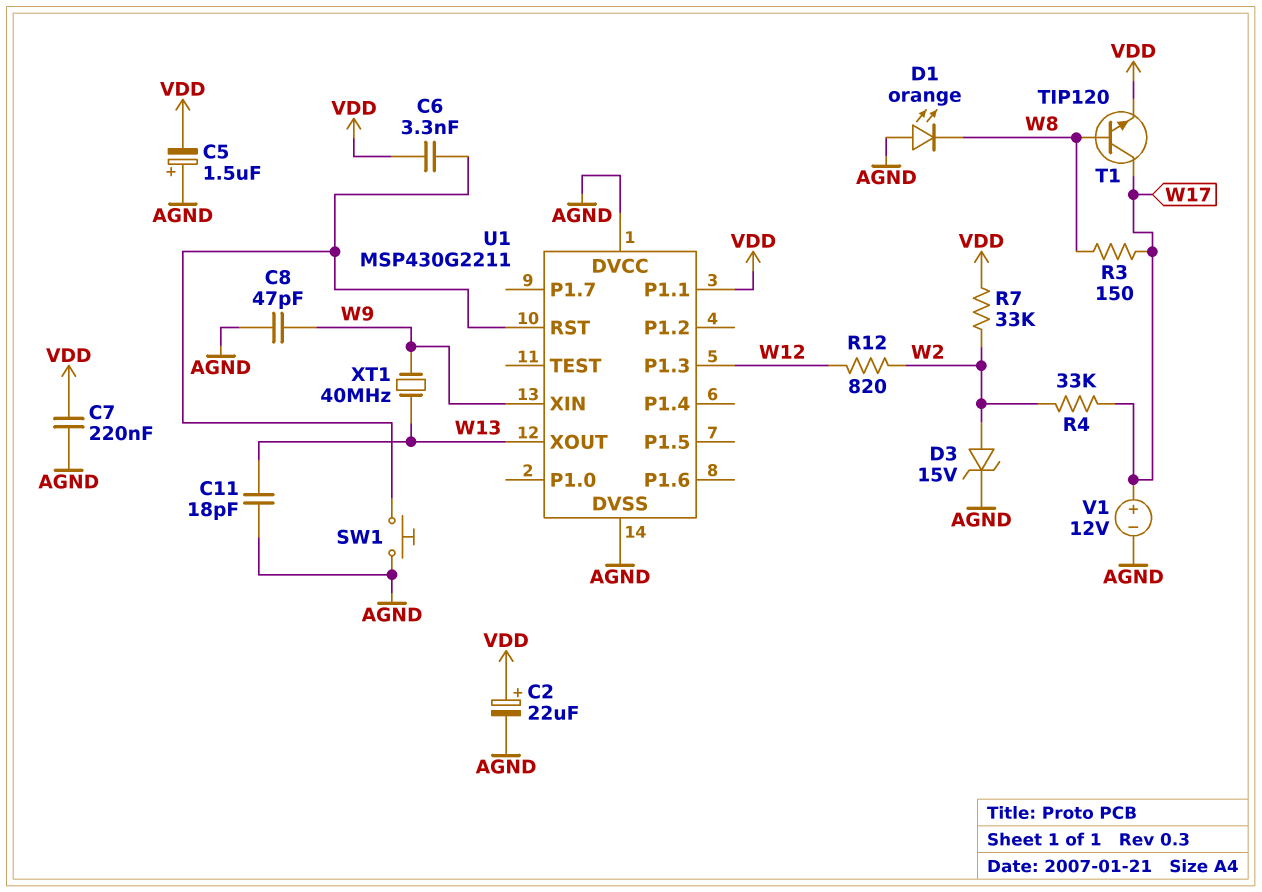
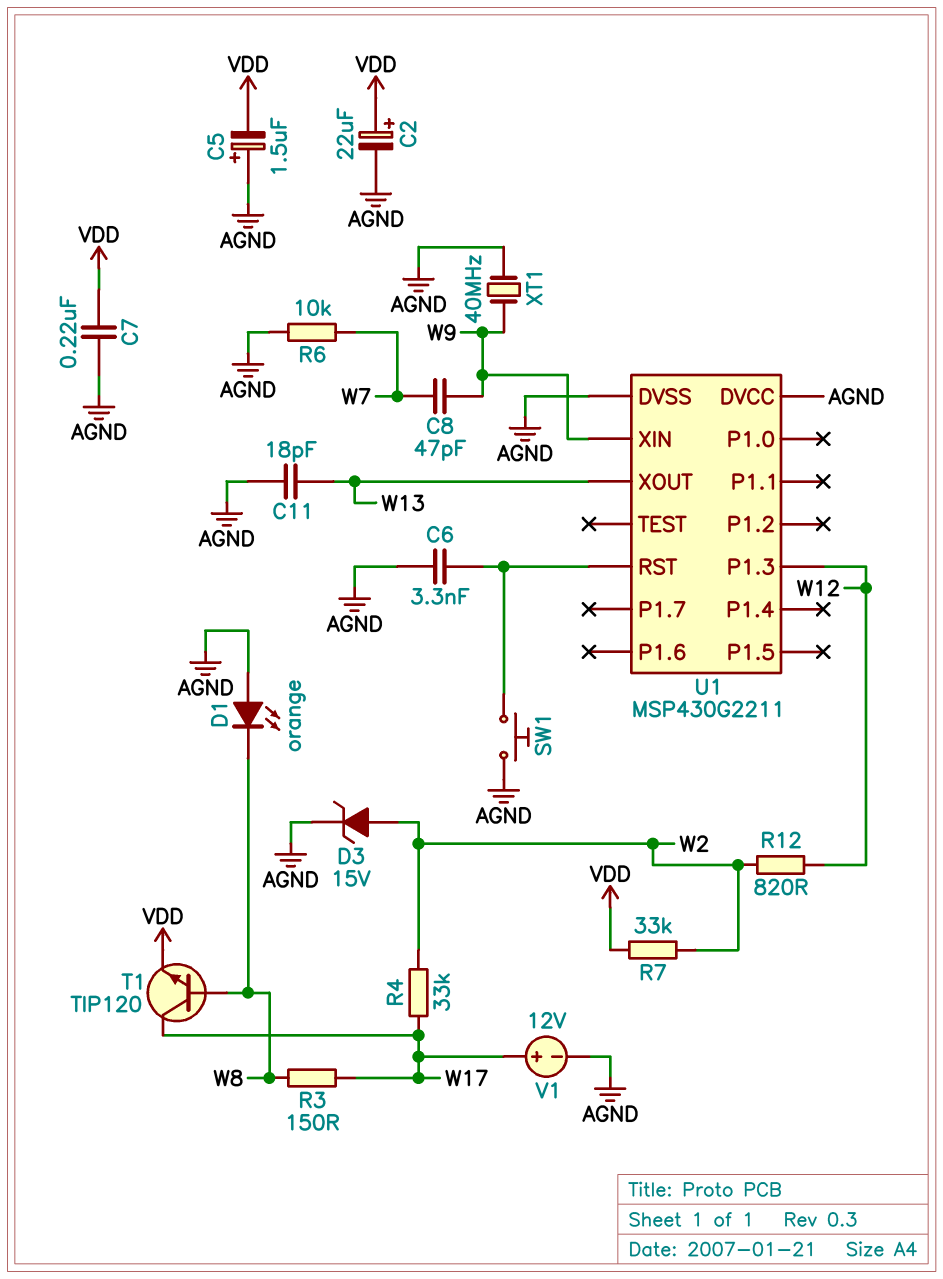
C6: 3.3nF (U1/RST, VDD) -> 3.3nF (AGND, U1/RST)
C8: 47pF (AGND, W9) -> 47pF (W7, W9)
R6: none -> 10k (AGND, W7)
U1 pin P1.1: VDD -> none
XT1: 40MHz (W9, W13) -> 40MHz (AGND, W9)

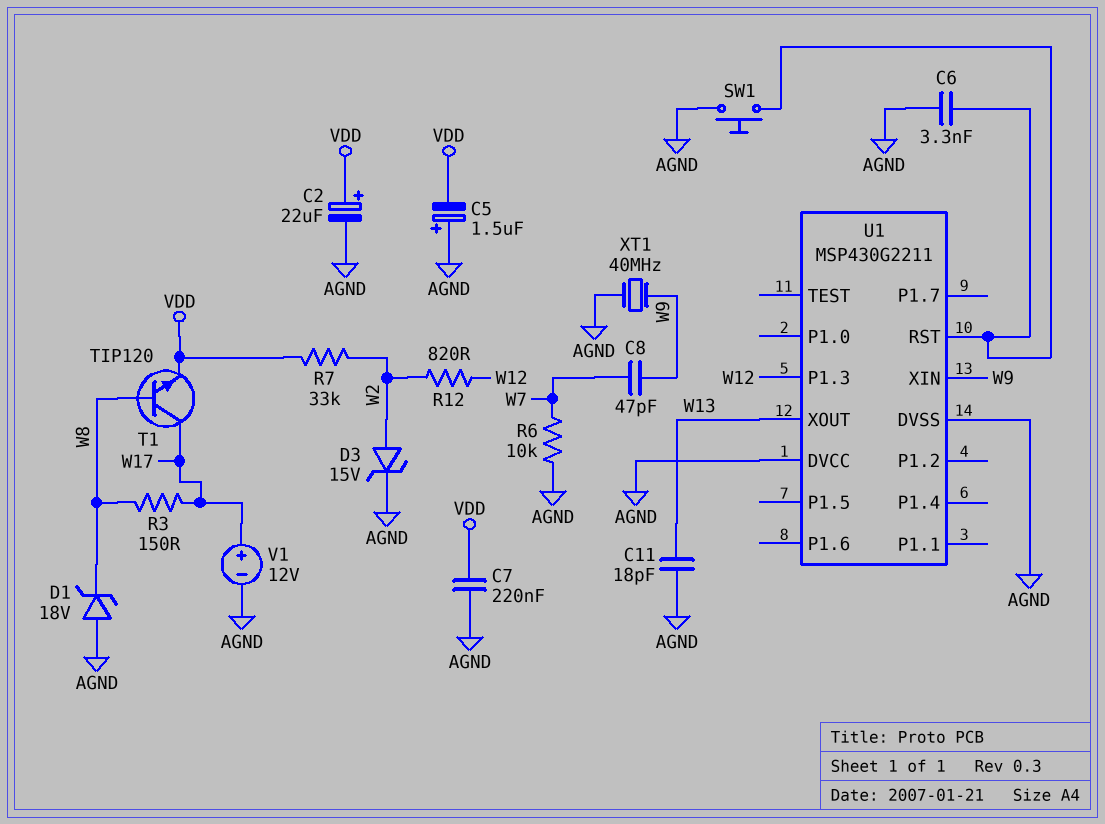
D1: LED orange (A AGND, K W8) -> zener 18V (A AGND, K W8)
R4: 33k (W2, W17) -> none

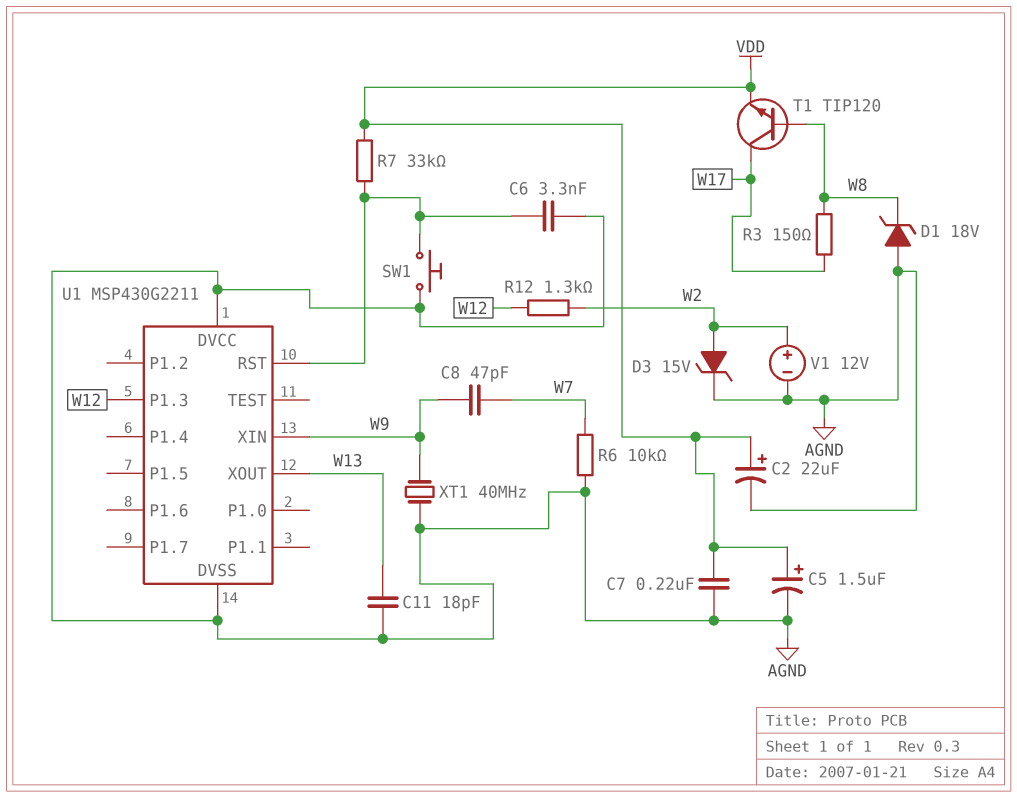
C5: 1.5uF (plus AGND, minus VDD) -> 1.5uF (plus VDD, minus AGND)
R7: 33k (VDD, W2) -> 33k (U1/RST, VDD)
R12: 820 (W2, W12) -> 1.3k (W2, W12)
V1: 12V (plus W17, minus AGND) -> 12V (plus W2, minus AGND)

